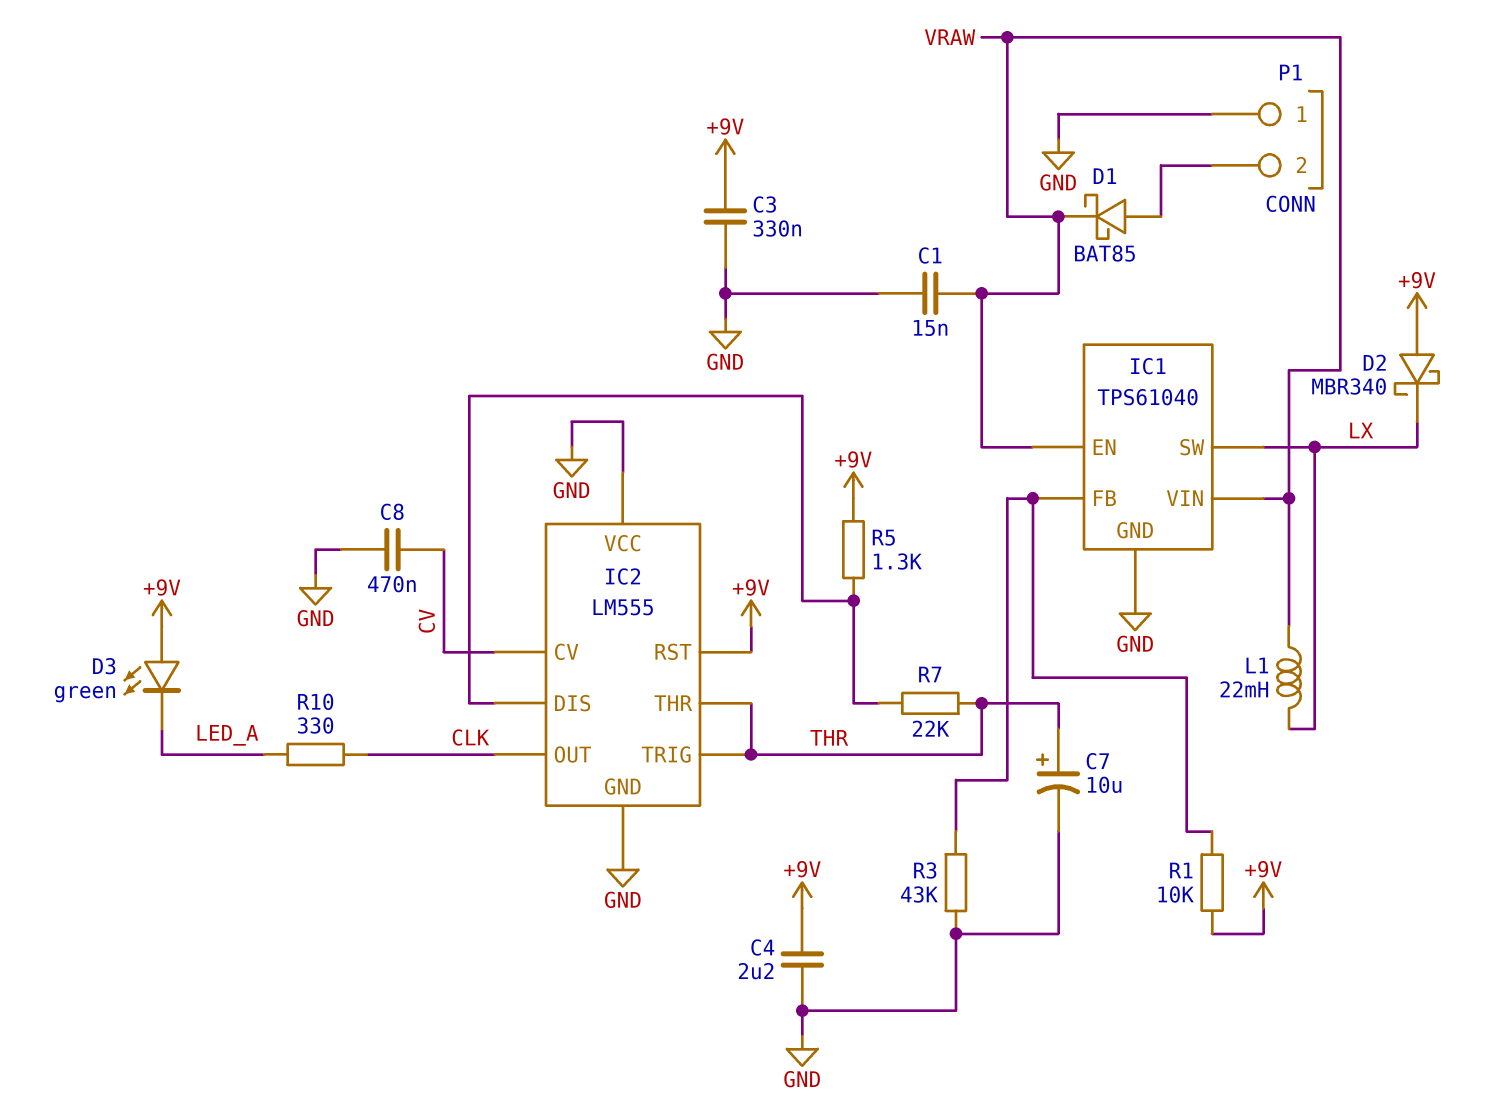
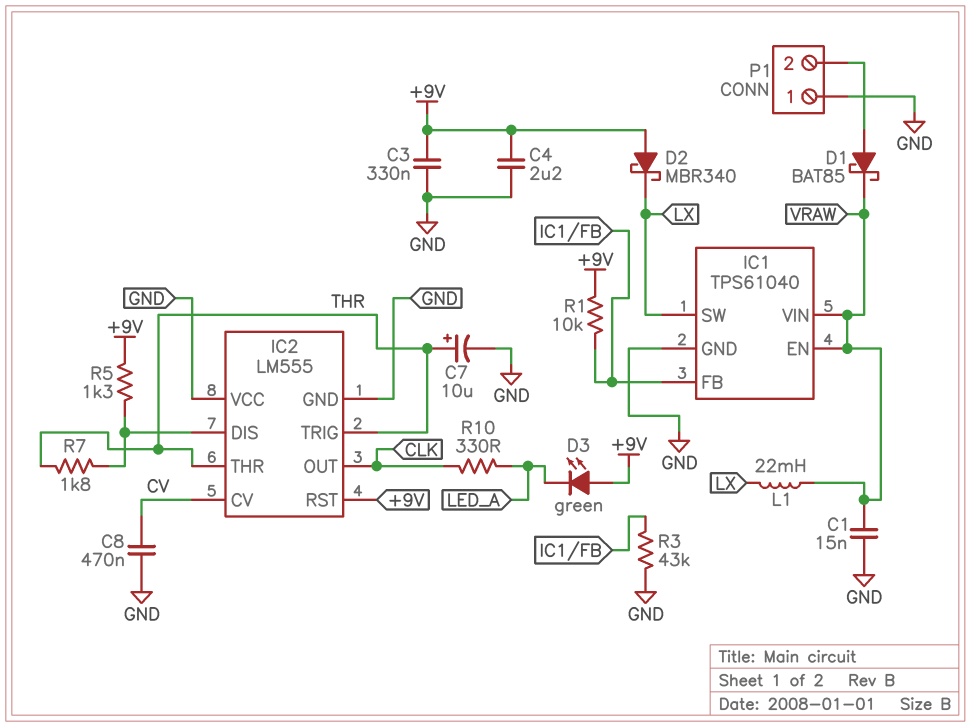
R7: 22k (IC2/DIS, THR) -> 1.8k (IC2/DIS, THR)

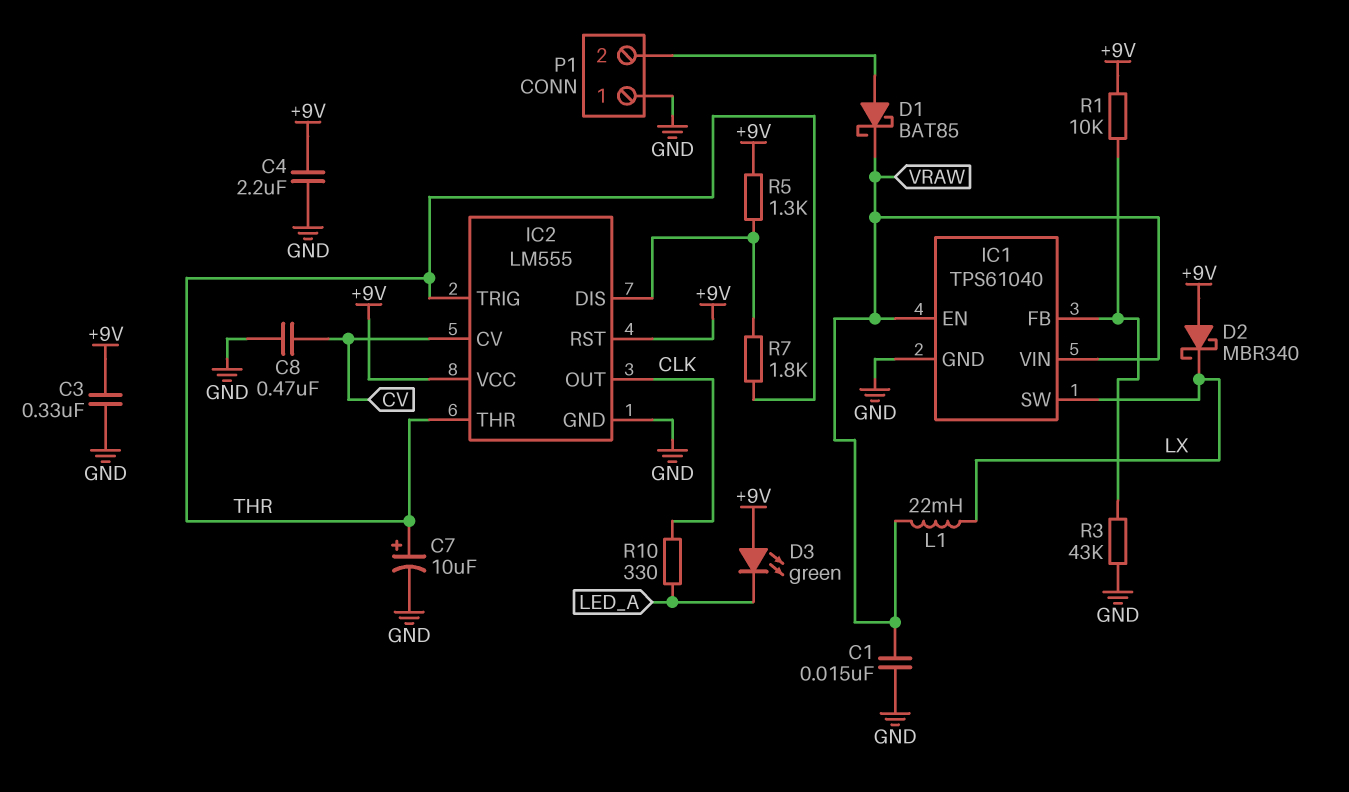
IC2 pin VCC: GND -> +9V

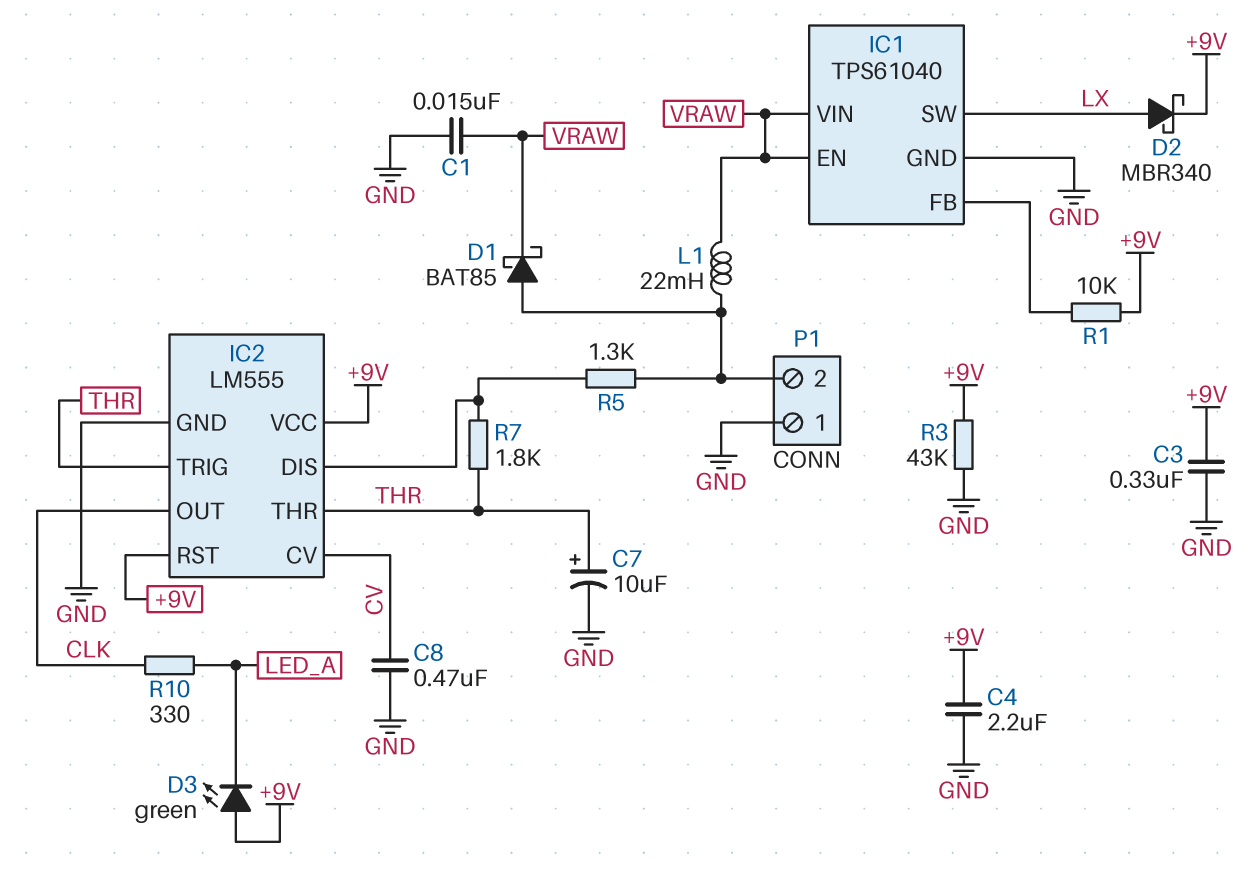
D2: schottky MBR340 (A +9V, K LX) -> schottky MBR340 (A LX, K +9V)
L1: 22mH (LX, VRAW) -> 22mH (P1/2, VRAW)
R3: 43k (GND, IC1/FB) -> 43k (+9V, GND)
R5: 1.3k (+9V, IC2/DIS) -> 1.3k (IC2/DIS, P1/2)

